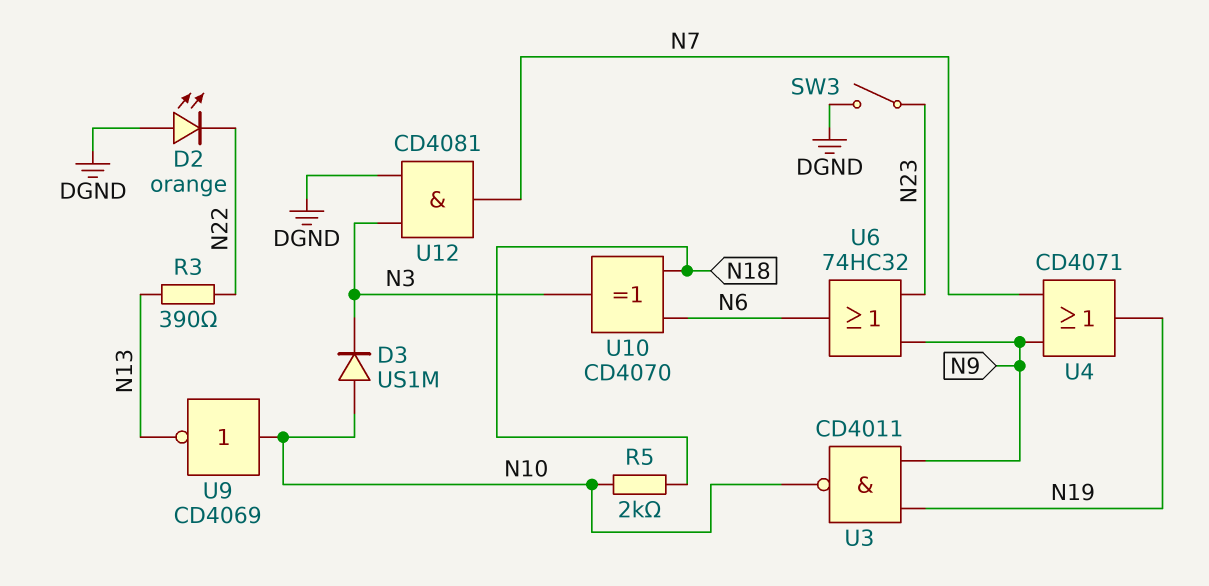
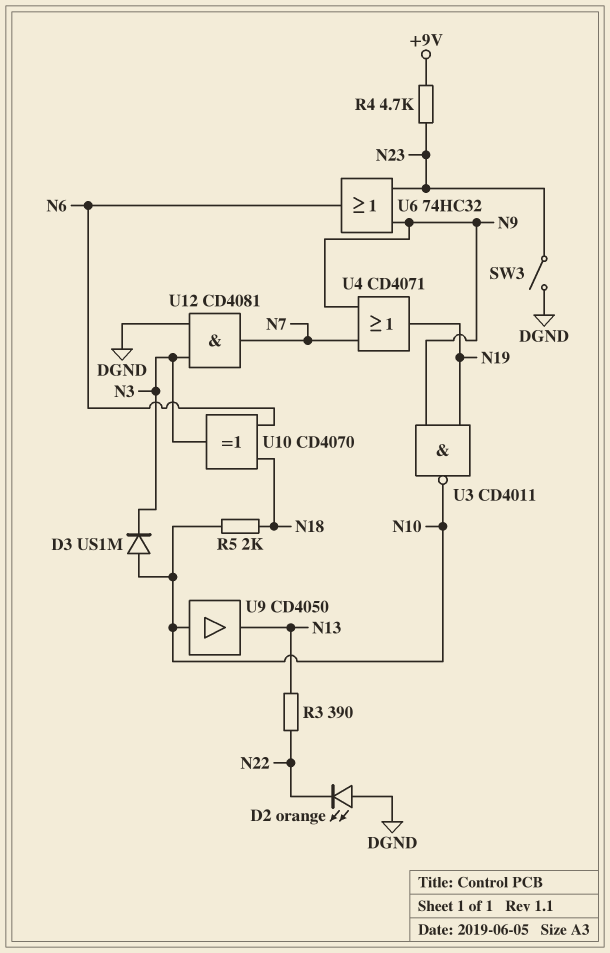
R4: none -> 4.7k (+9V, N23)
U9: NOT CD4069 (in N10, out N13) -> buffer CD4050 (in N10, out N13)

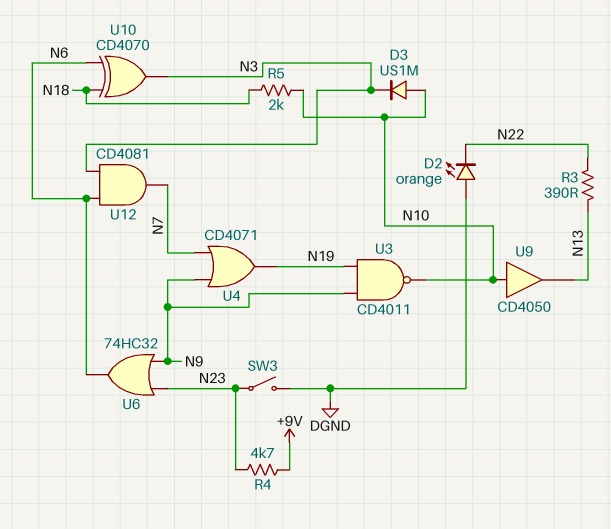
U12: AND CD4081 (in DGND, in N3, out N7) -> AND CD4081 (in N3, in N6, out N7)

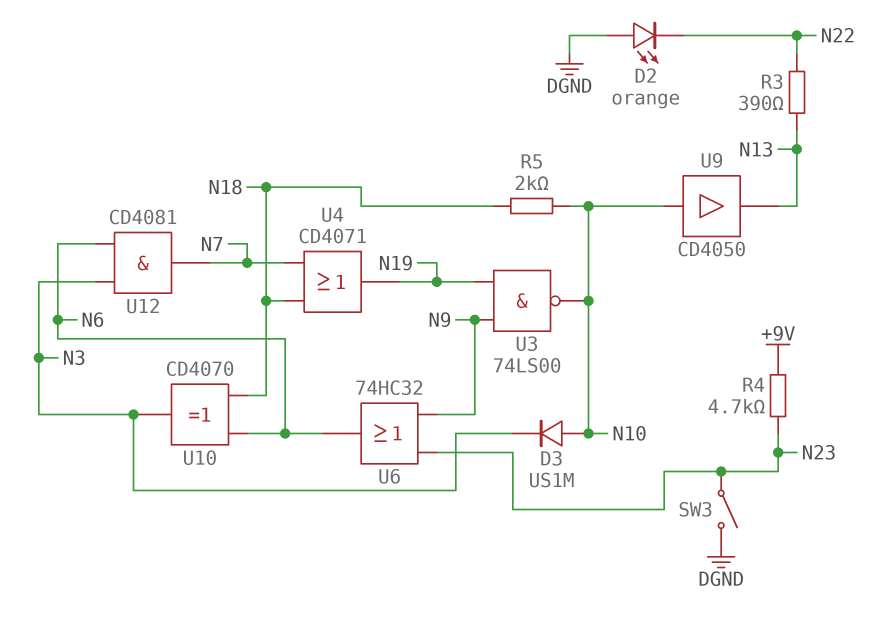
U3: NAND CD4011 (in N9, in N19, out N10) -> NAND 74LS00 (in N9, in N19, out N10)
U4: OR CD4071 (in N7, in N9, out N19) -> OR CD4071 (in N7, in N18, out N19)

